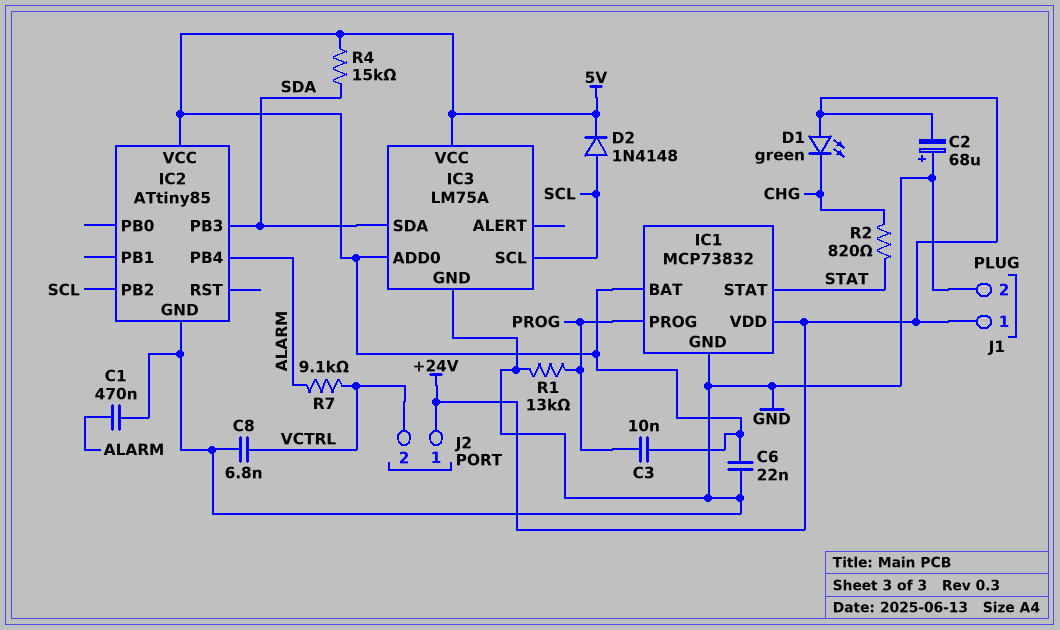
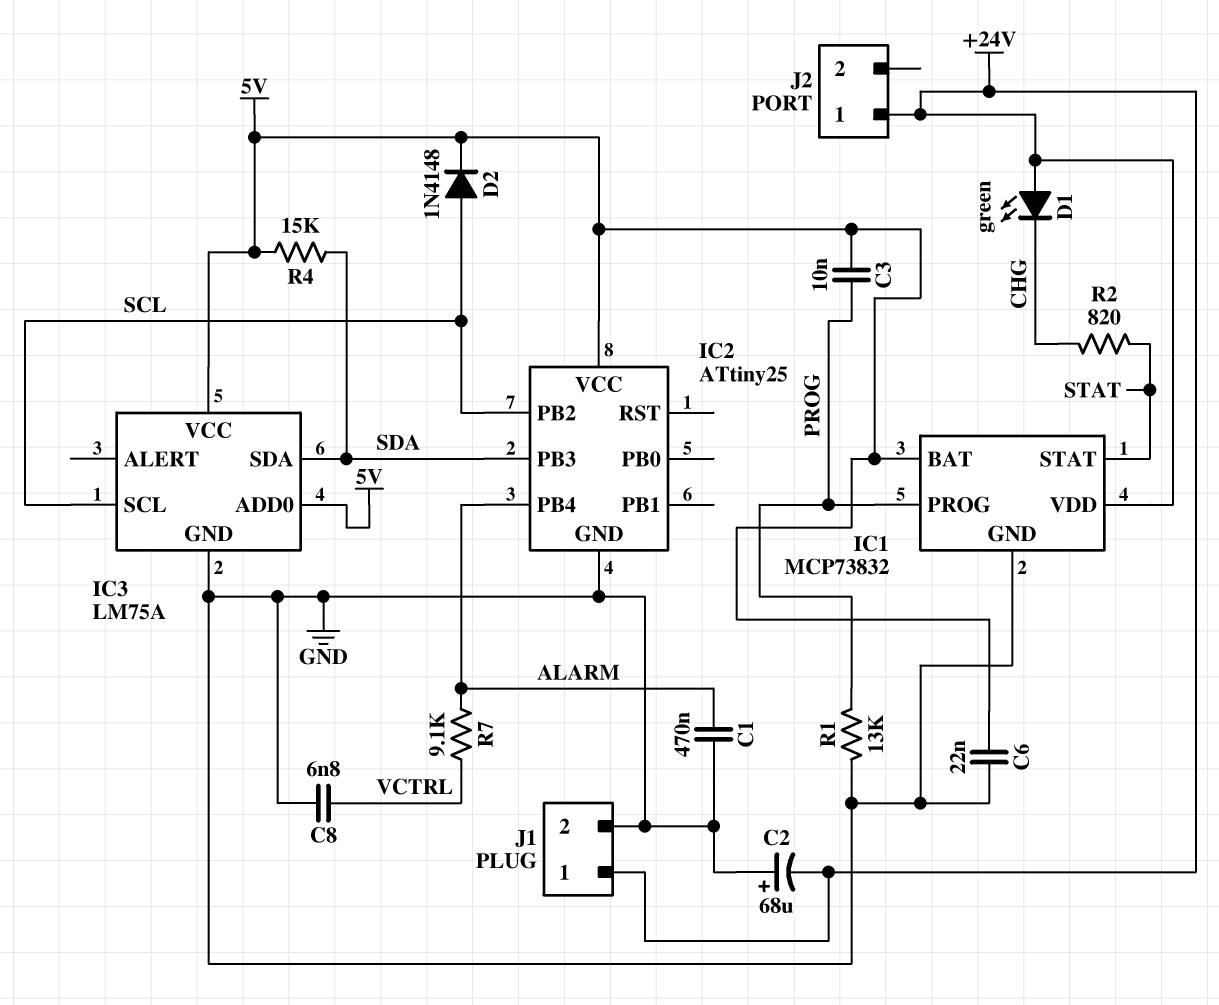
IC2: ATtiny85 -> ATtiny25
J2 pin 2: VCTRL -> none

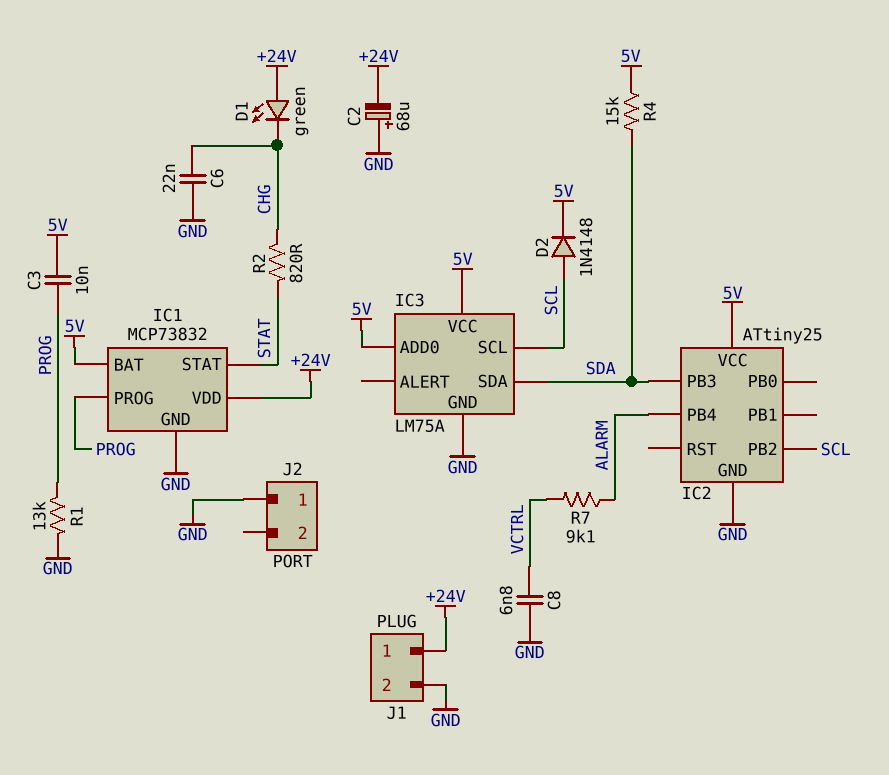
C1: 470nF (ALARM, GND) -> none
C6: 22nF (5V, GND) -> 22nF (CHG, GND)
J2 pin 1: +24V -> GND

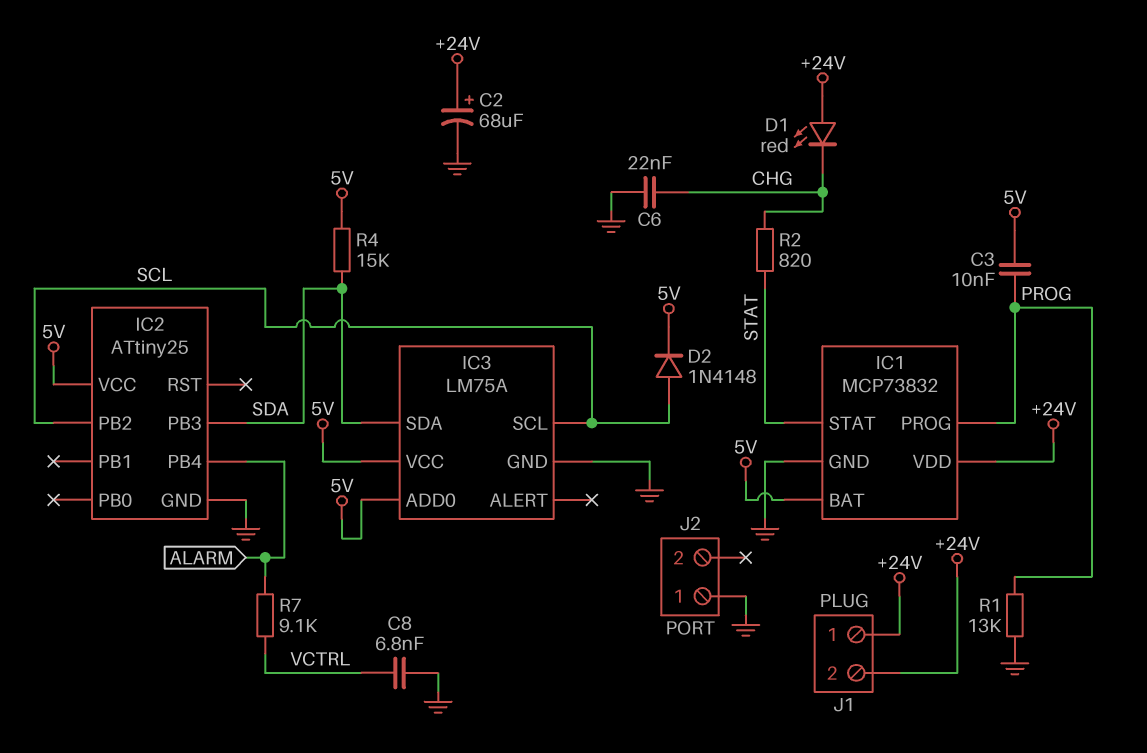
C2: 68uF (plus GND, minus +24V) -> 68uF (plus +24V, minus GND)
D1: LED green (A +24V, K CHG) -> LED red (A +24V, K CHG)
J1 pin 2: GND -> +24V

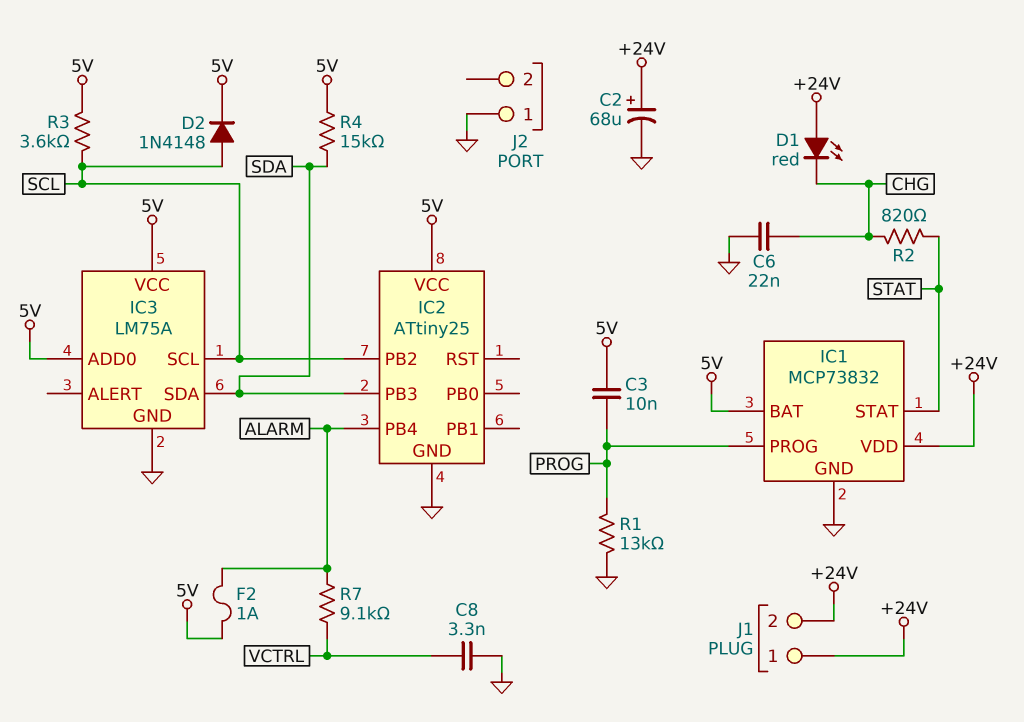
C8: 6.8nF (GND, VCTRL) -> 3.3nF (GND, VCTRL)
F2: none -> 1A (5V, ALARM)
R3: none -> 3.6k (5V, SCL)

